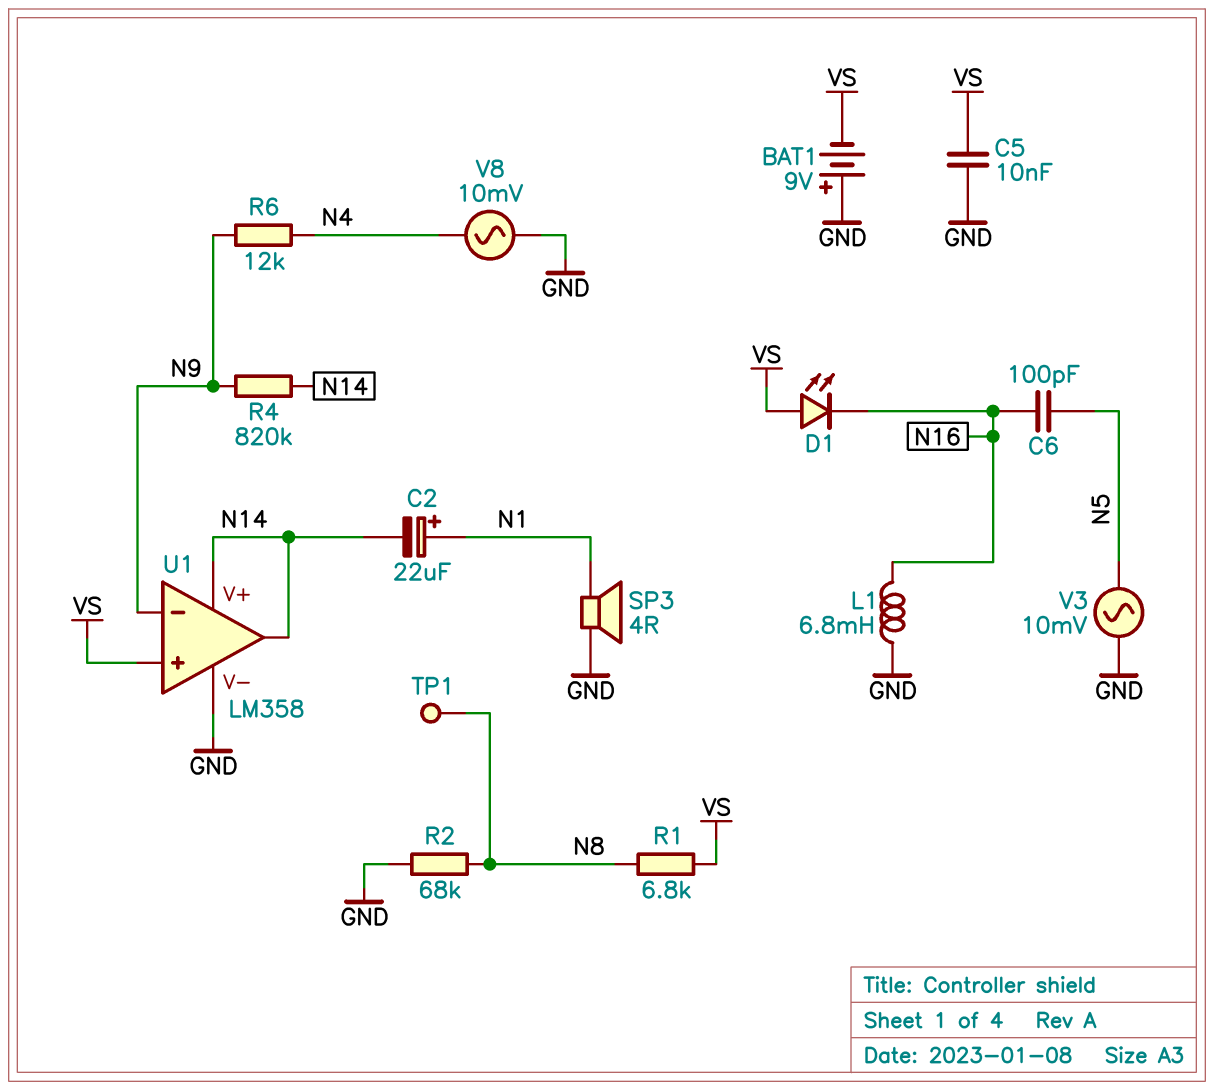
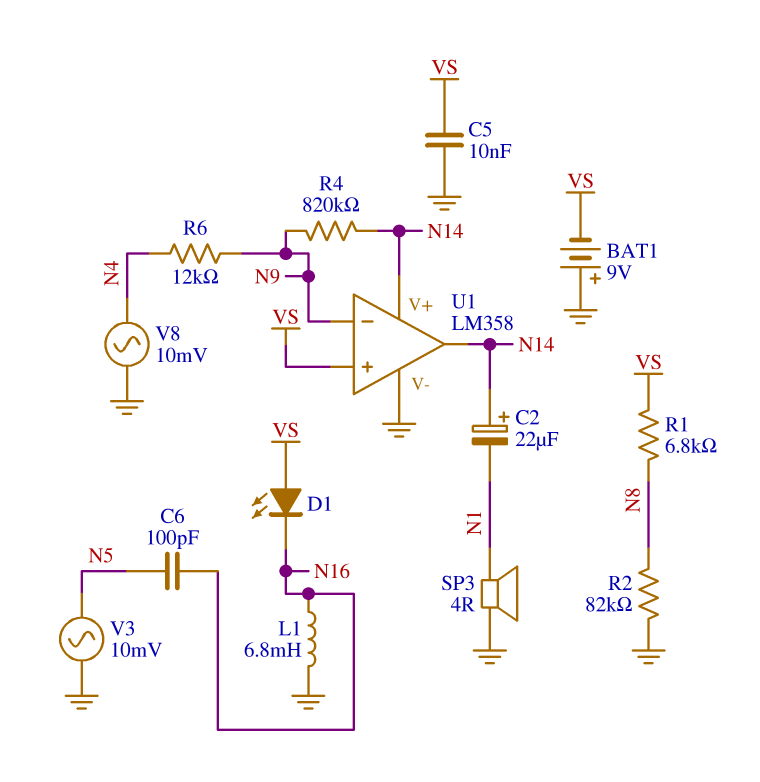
C2: 22uF (plus N1, minus N14) -> 22uF (plus N14, minus N1)
R2: 68k (GND, N8) -> 82k (GND, N8)
TP1: test point (N8) -> none

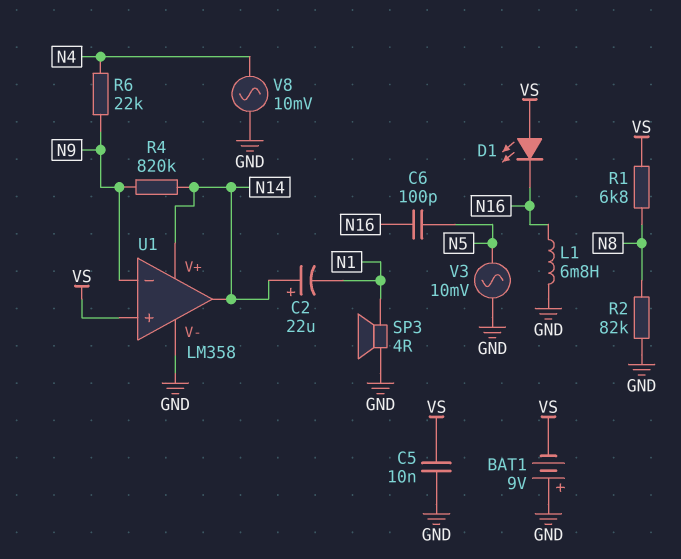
R6: 12k (N4, N9) -> 22k (N4, N9)

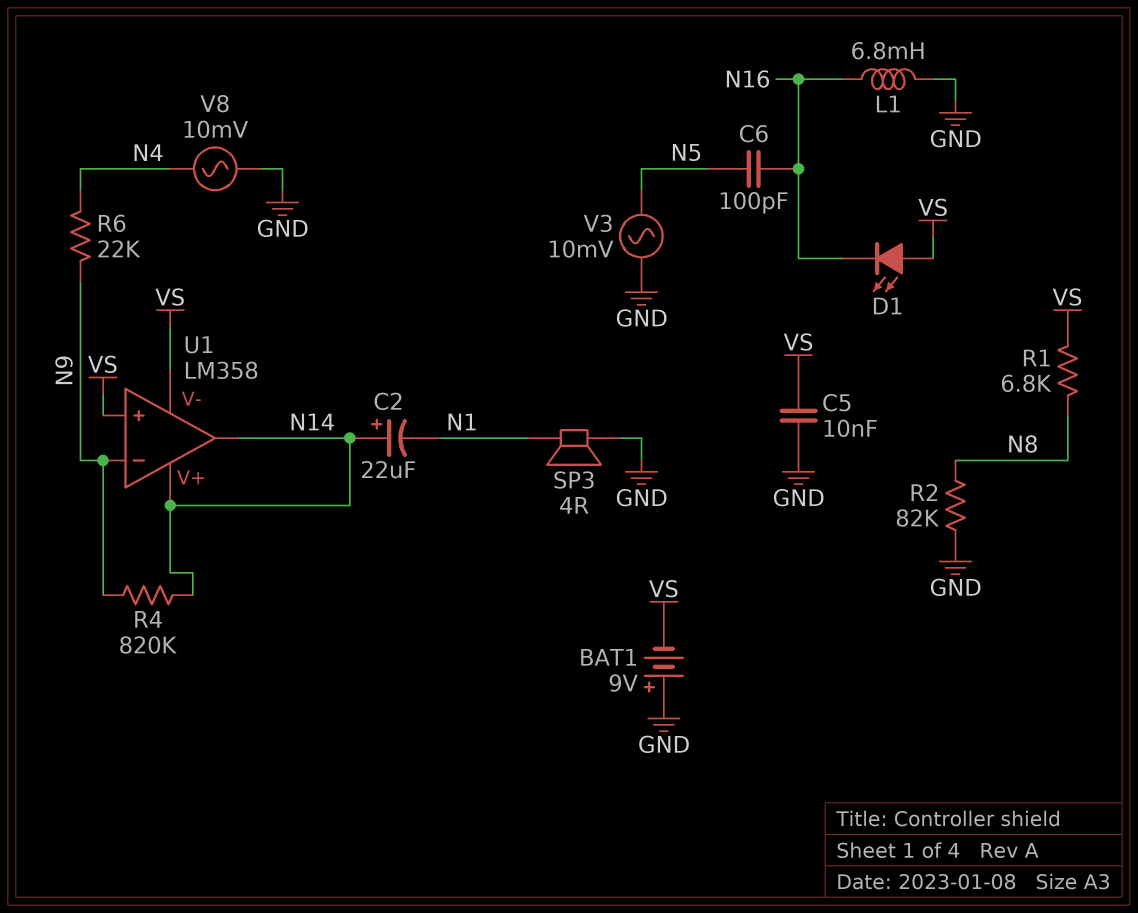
U1 pin V-: GND -> VS

